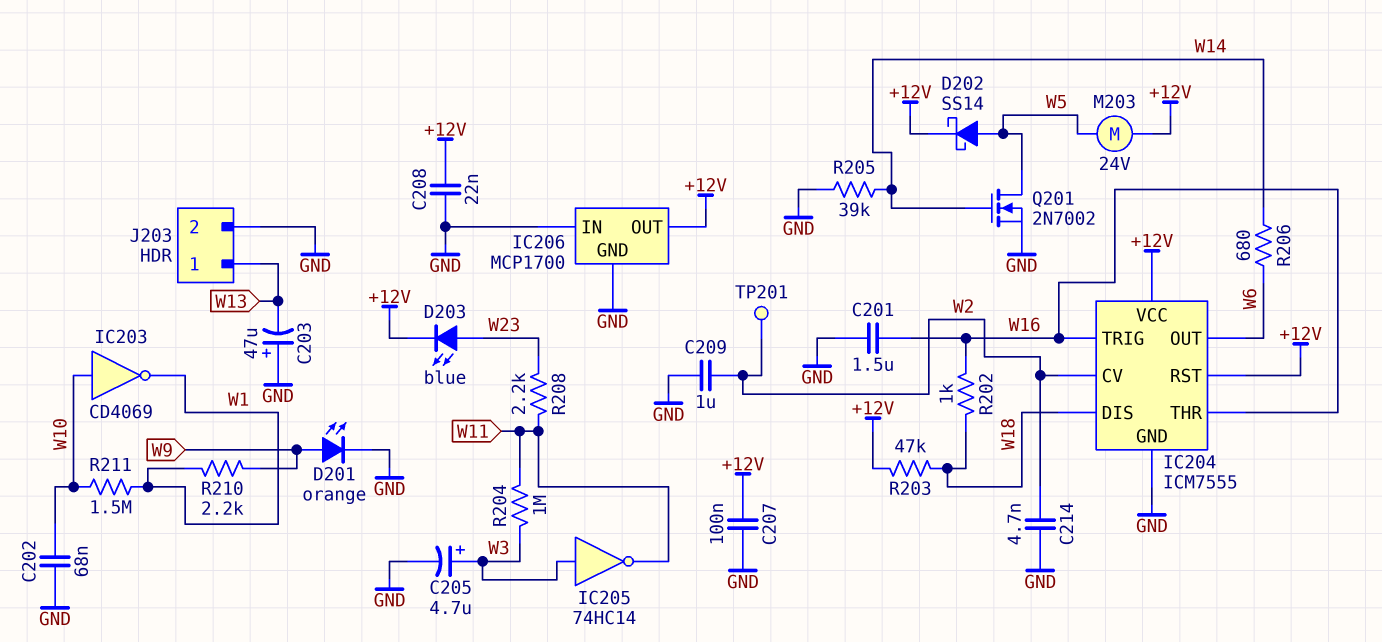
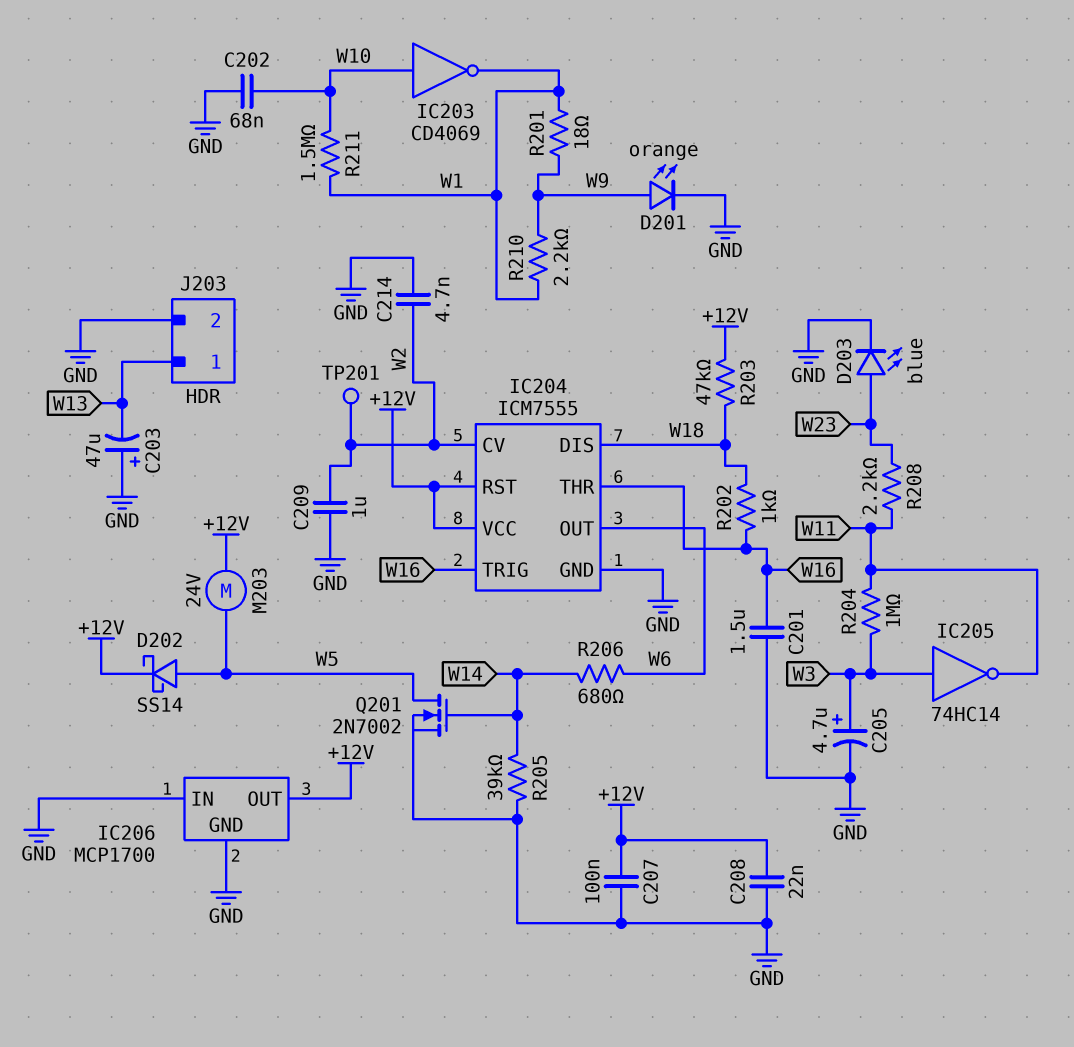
D203: LED blue (A W23, K +12V) -> LED blue (A W23, K GND)
R201: none -> 18 (W1, W9)

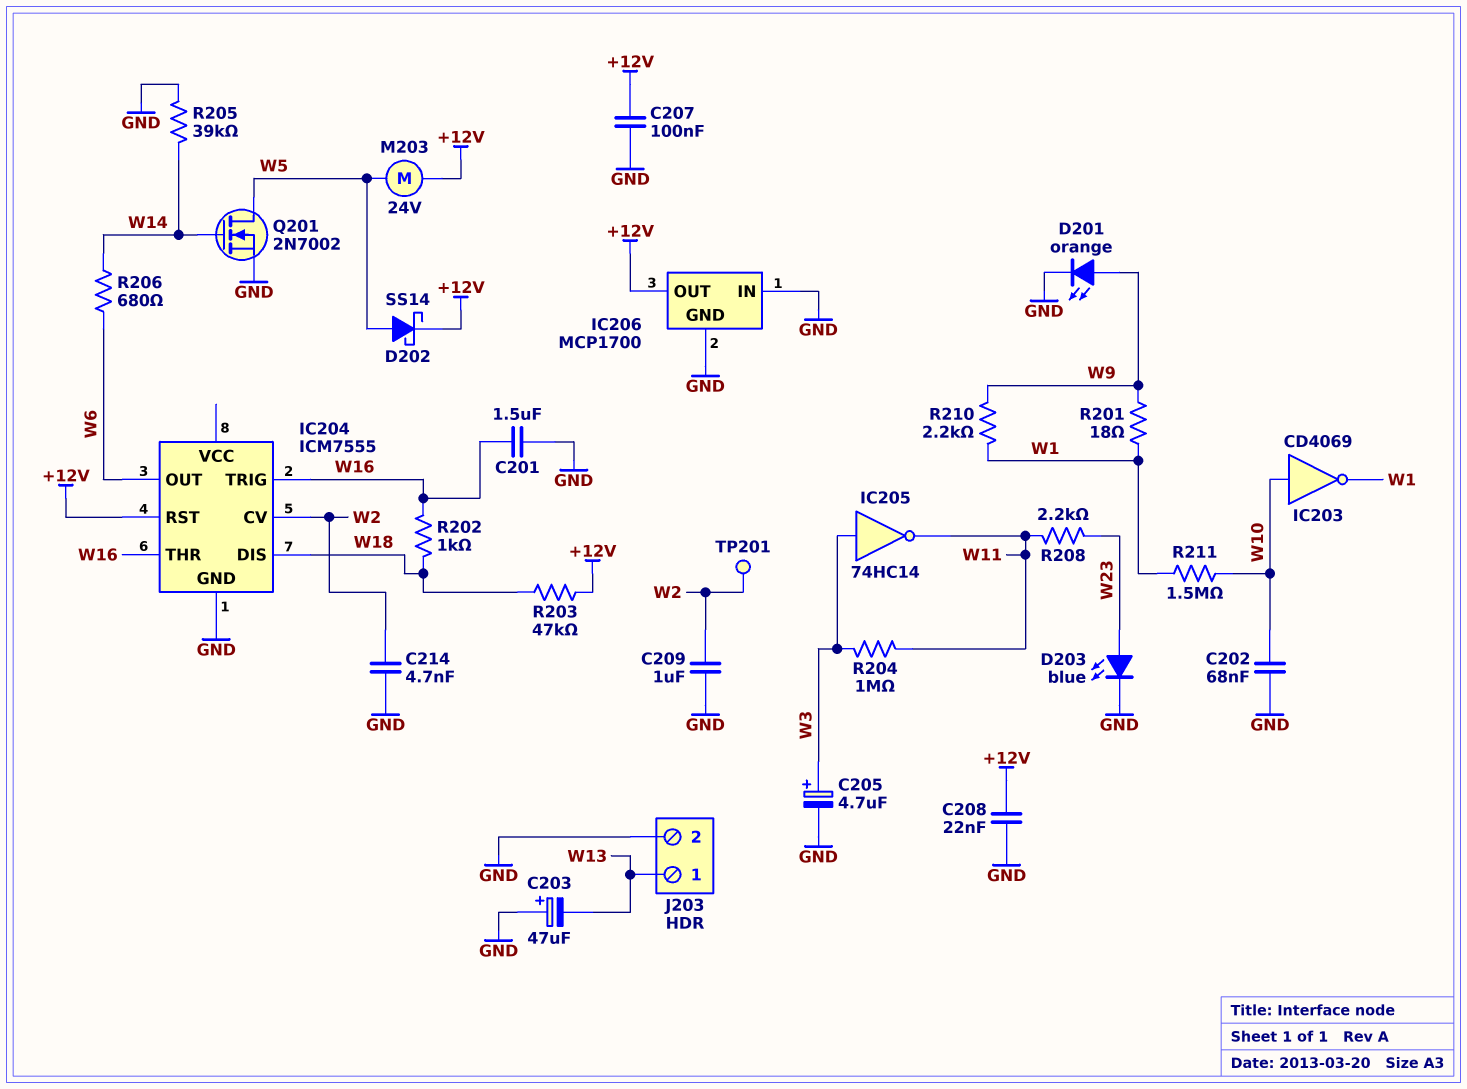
IC204 pin VCC: +12V -> none

